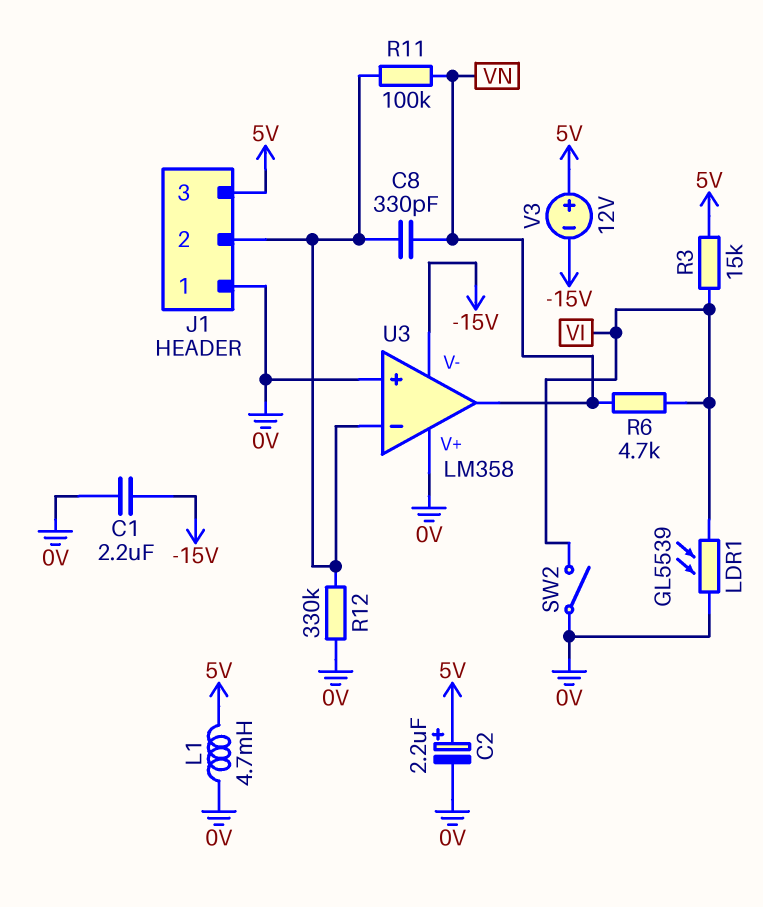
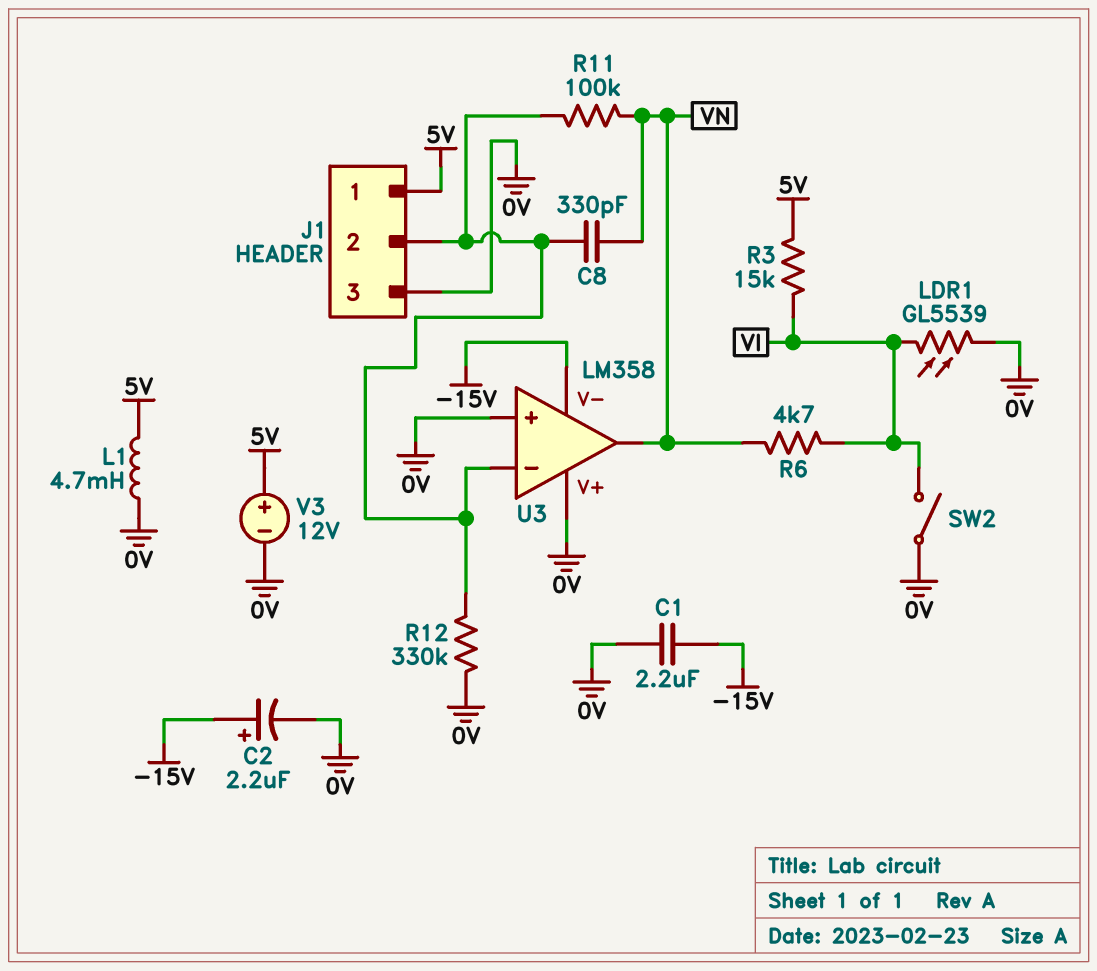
C2: 2.2uF (plus 5V, minus 0V) -> 2.2uF (plus -15V, minus 0V)
J1 pin 1: 0V -> 5V
J1 pin 3: 5V -> 0V
V3: 12V (plus 5V, minus -15V) -> 12V (plus 5V, minus 0V)

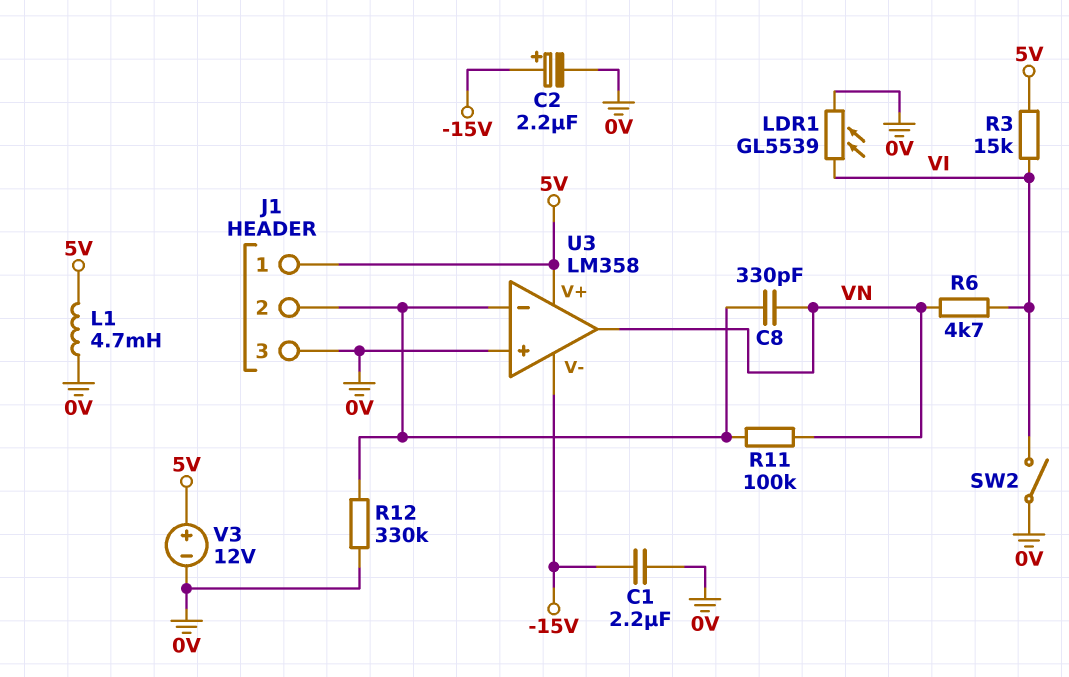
U3 pin V+: 0V -> 5V

